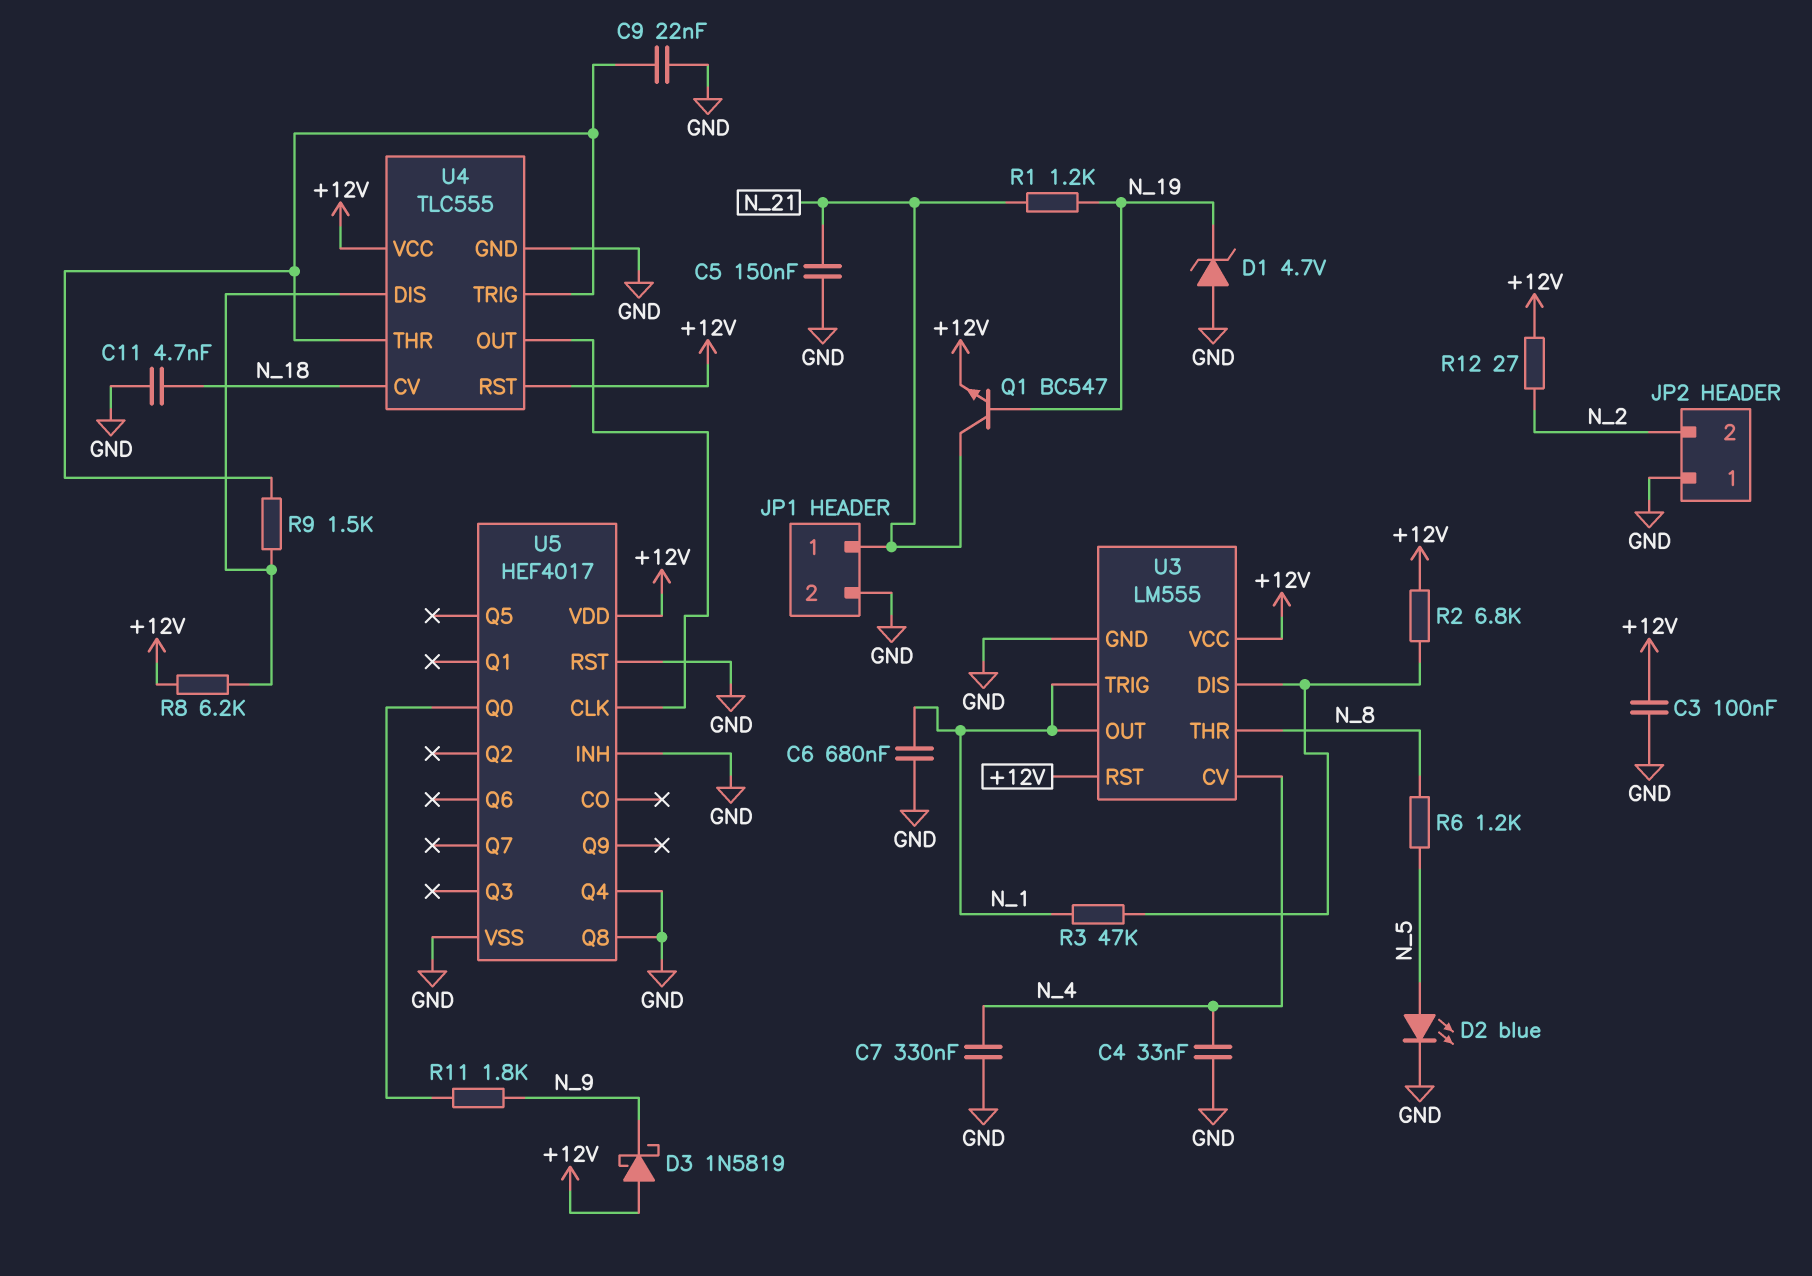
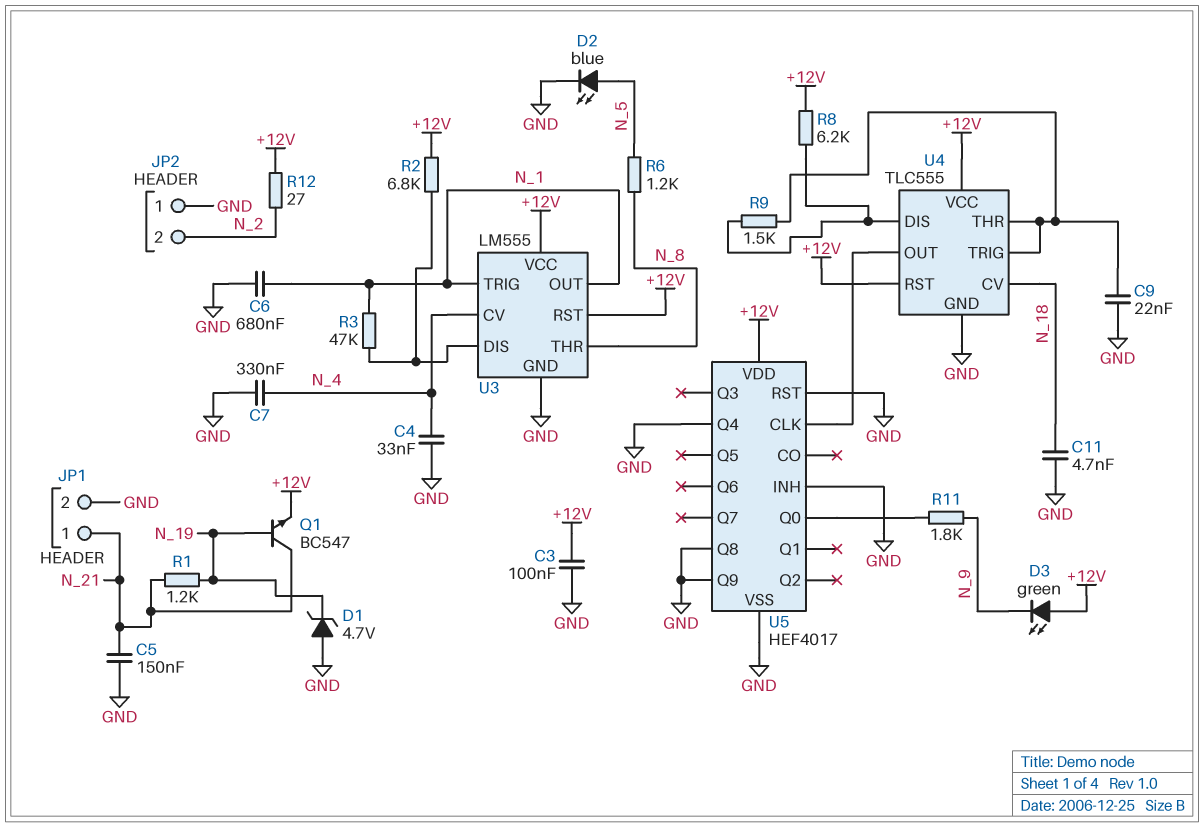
D3: schottky 1N5819 (A +12V, K N_9) -> LED green (A +12V, K N_9)
U5 pin Q9: none -> GND

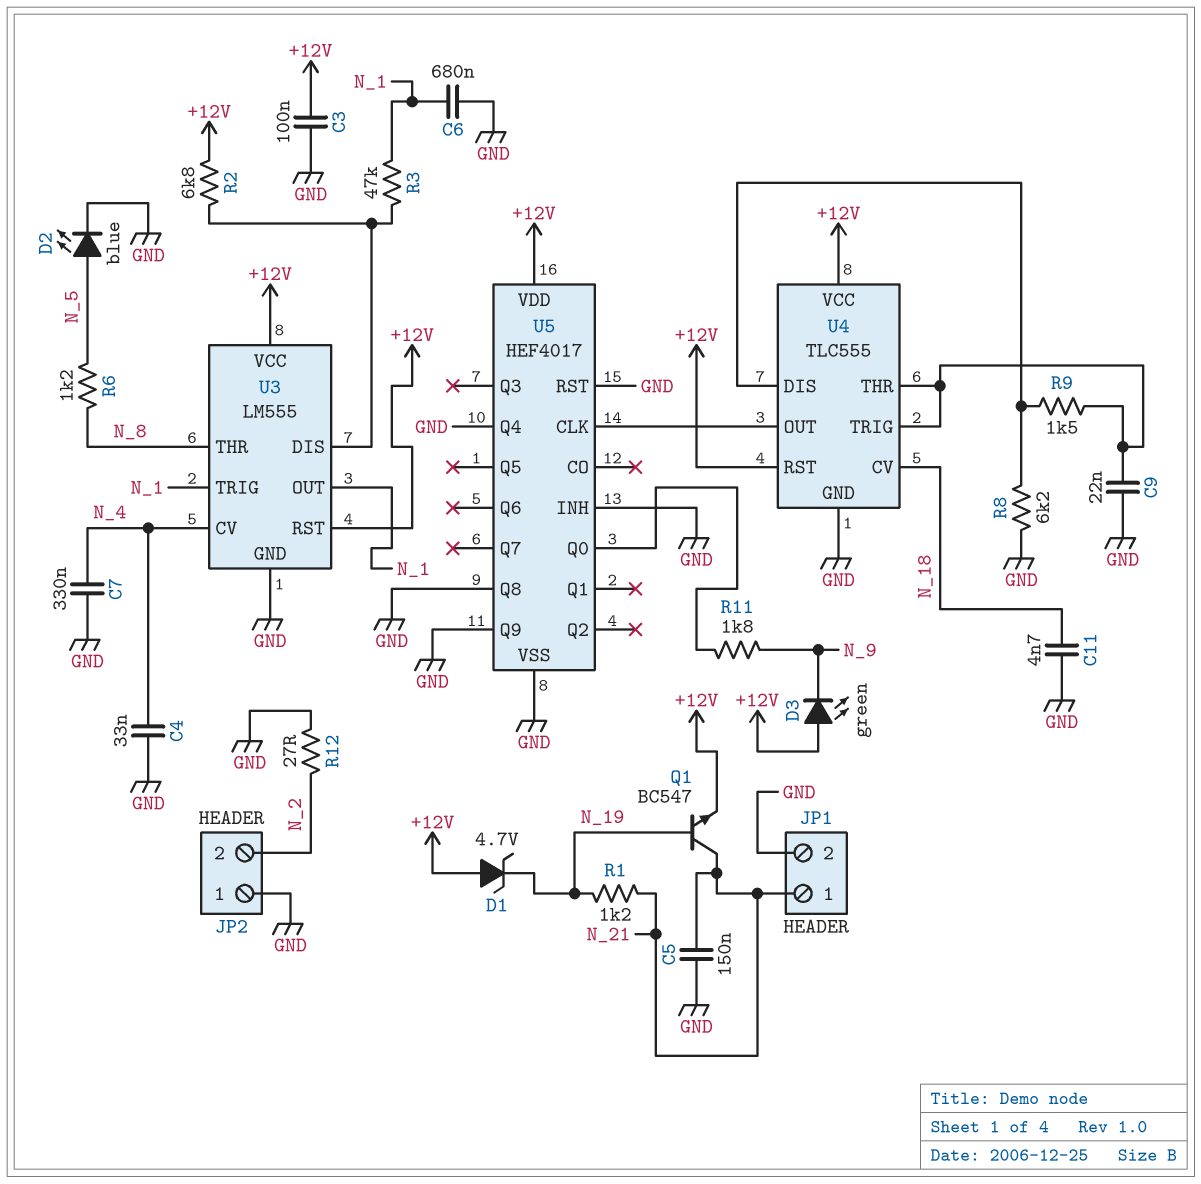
D1: zener 4.7V (A GND, K N_19) -> zener 4.7V (A +12V, K N_19)
R8: 6.2k (+12V, U4/DIS) -> 6.2k (GND, U4/DIS)
R12: 27 (+12V, N_2) -> 27 (GND, N_2)

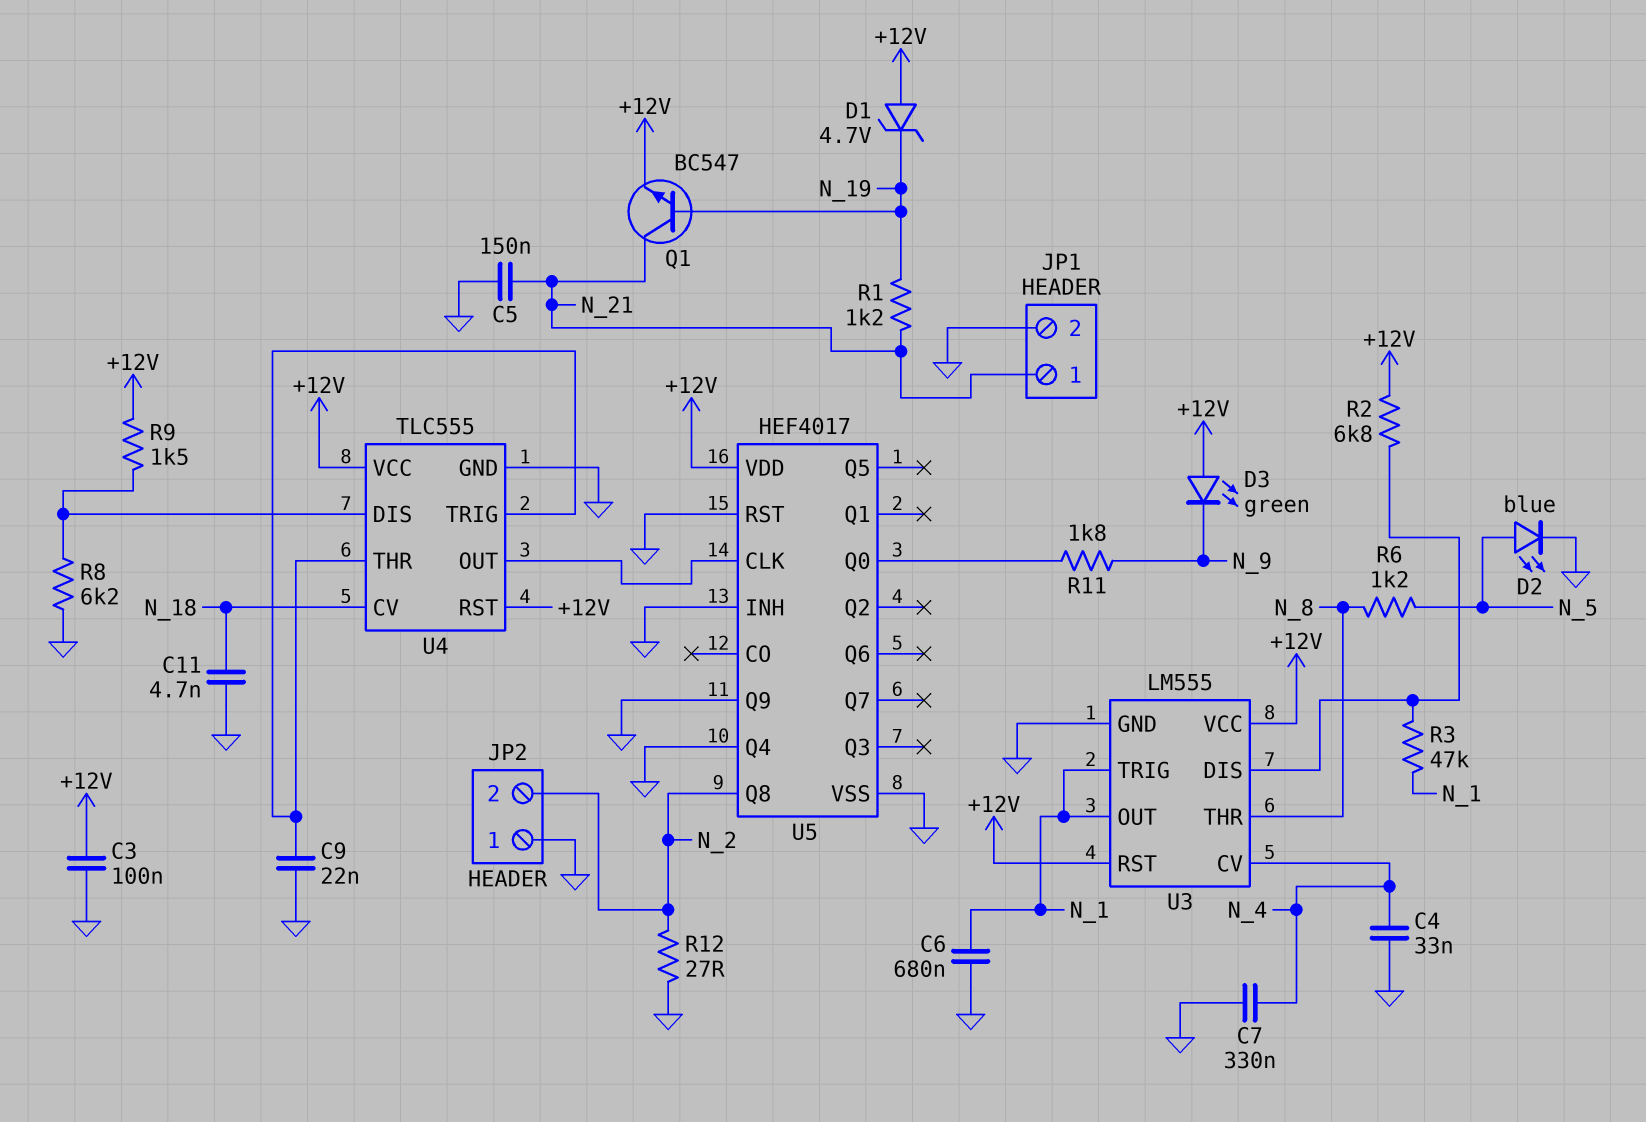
R9: 1.5k (U4/DIS, U4/THR) -> 1.5k (+12V, U4/DIS)
U5 pin Q8: GND -> N_2

